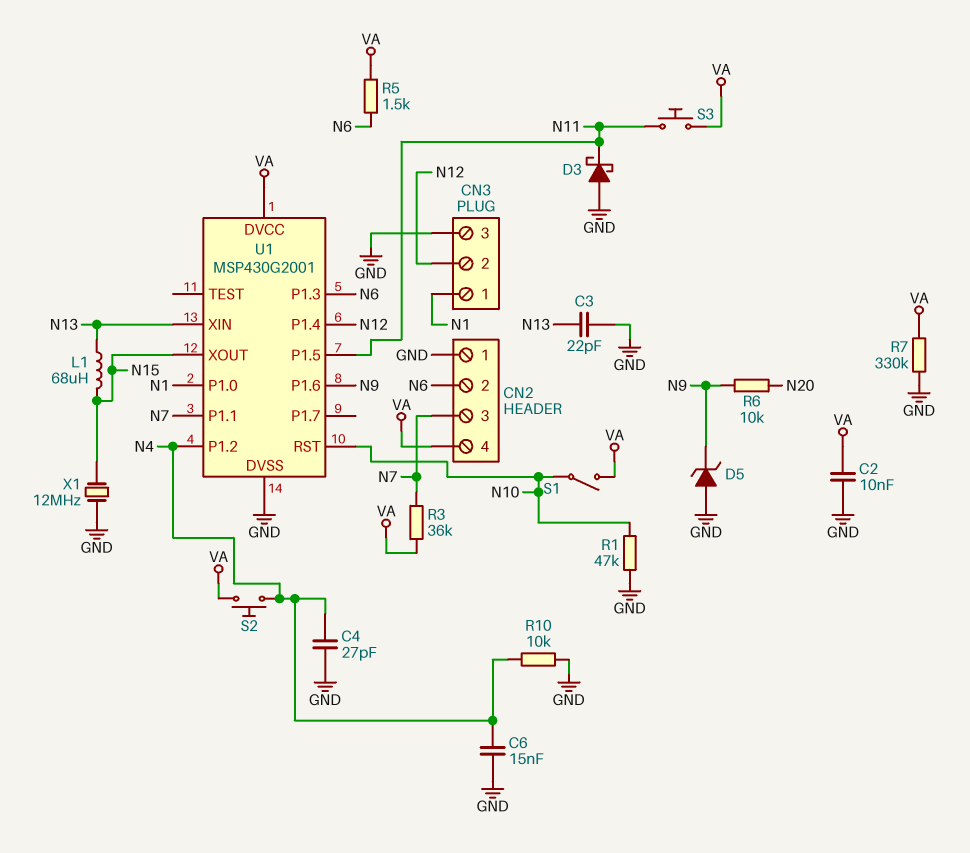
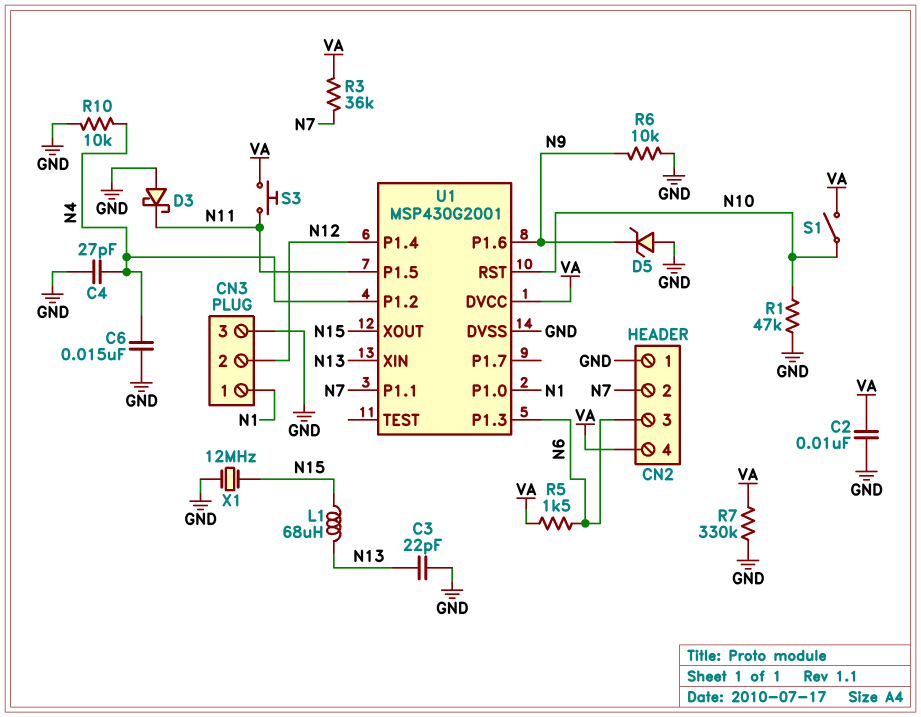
CN2 pin 2: N6 -> N7
CN2 pin 3: N7 -> N6
R6: 10k (N9, N20) -> 10k (GND, N9)
S2: button (N4, VA) -> none

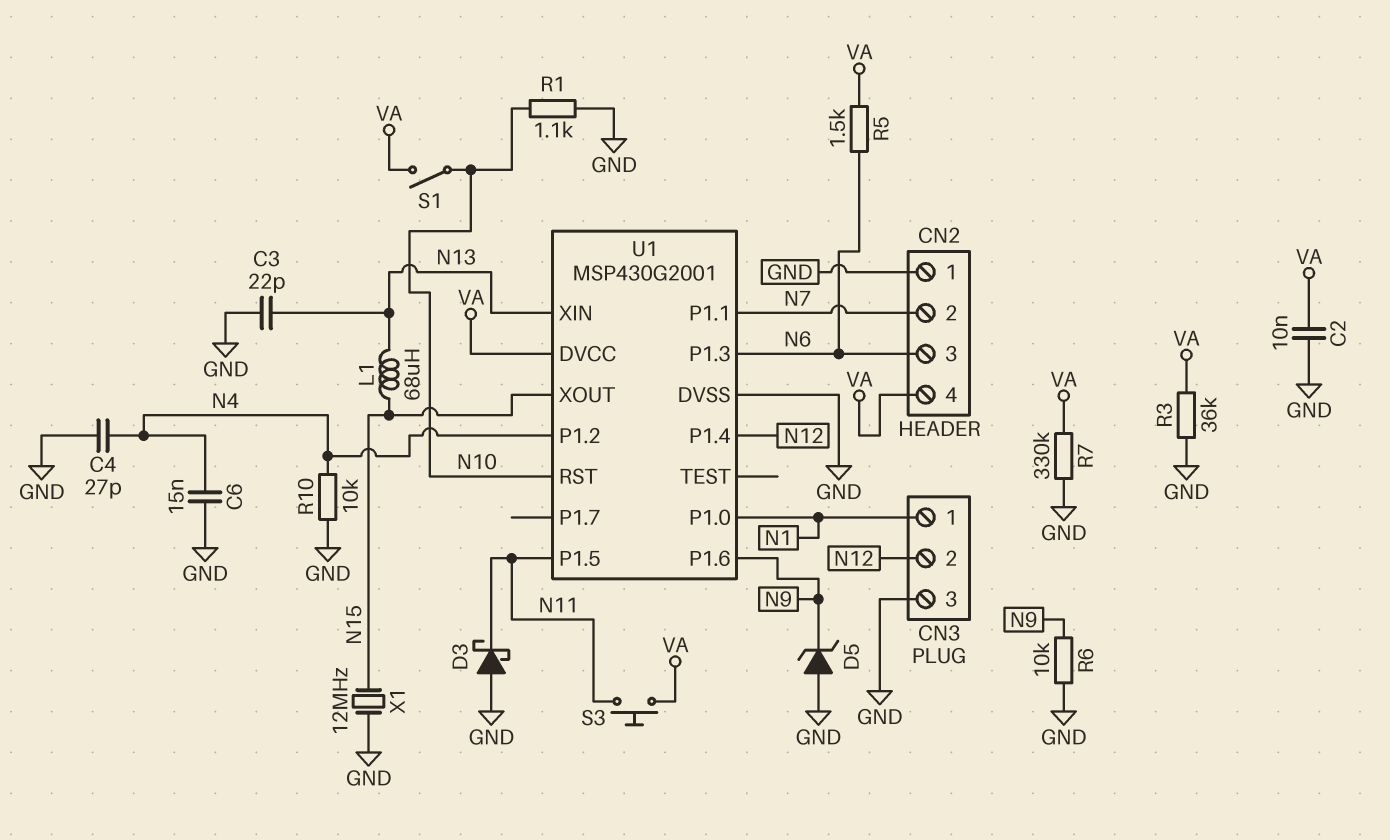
R1: 47k (GND, N10) -> 1.1k (GND, N10)
R3: 36k (N7, VA) -> 36k (GND, VA)

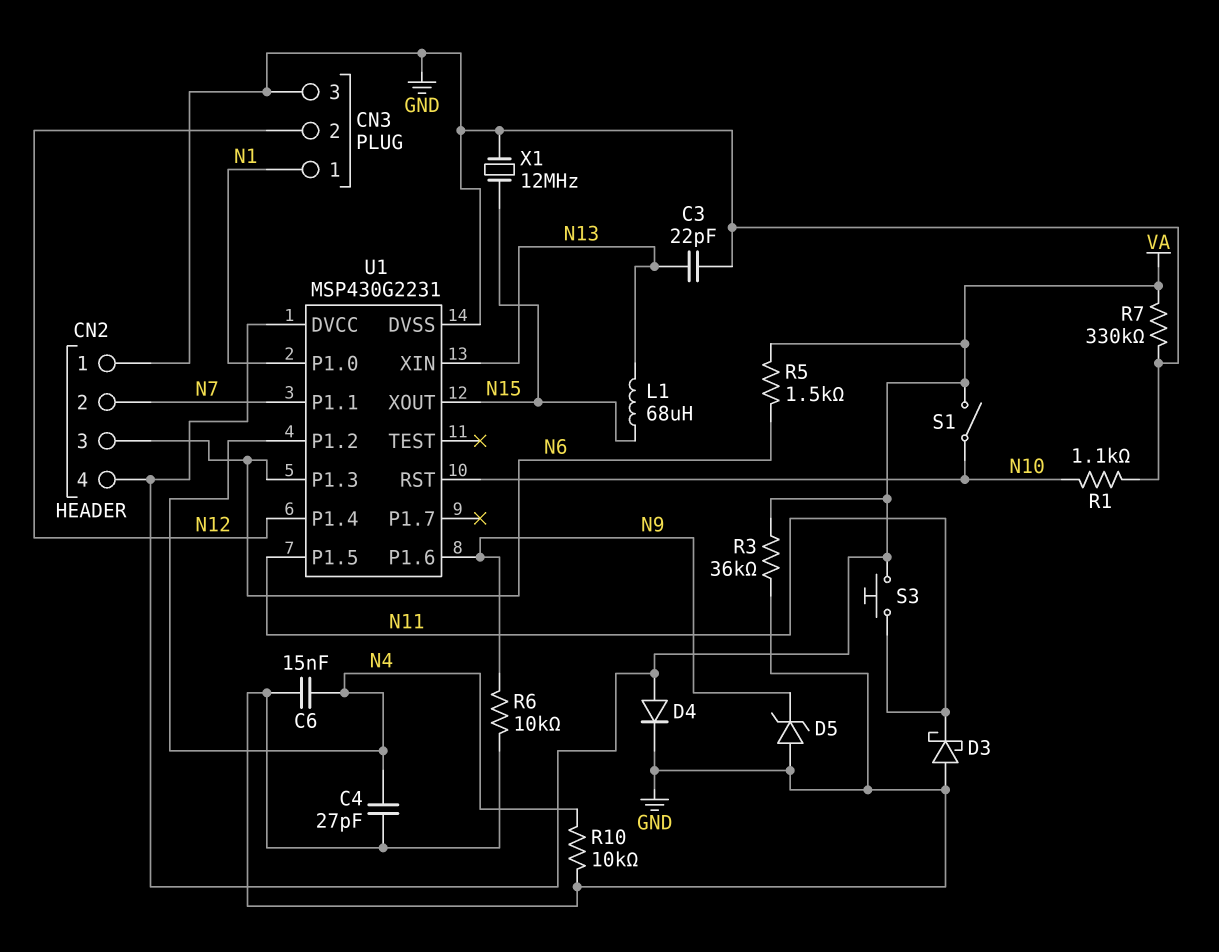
C2: 10nF (GND, VA) -> none
D4: none -> diode (A VA, K GND)
U1: MSP430G2001 -> MSP430G2231

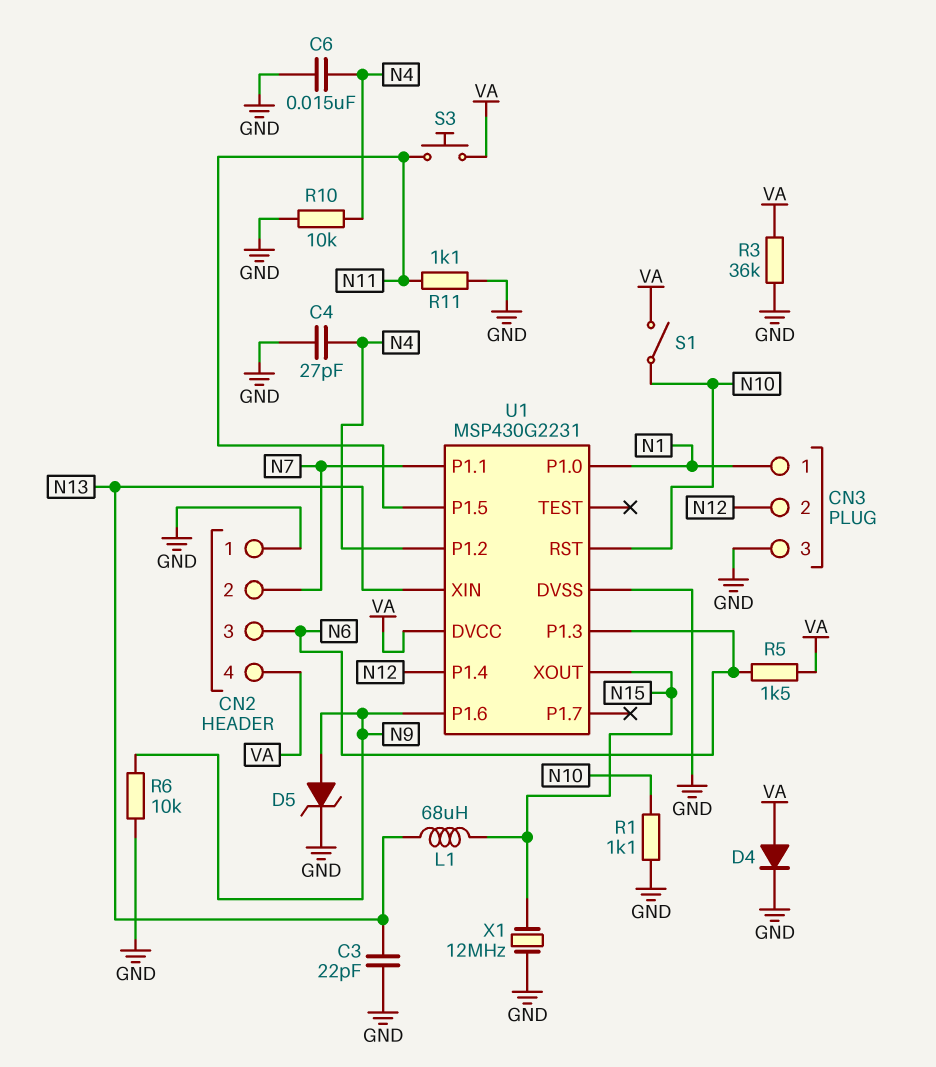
D3: schottky (A GND, K N11) -> none
D5: zener (A GND, K N9) -> zener (A N9, K GND)
R7: 330k (GND, VA) -> none
R11: none -> 1.1k (GND, N11)

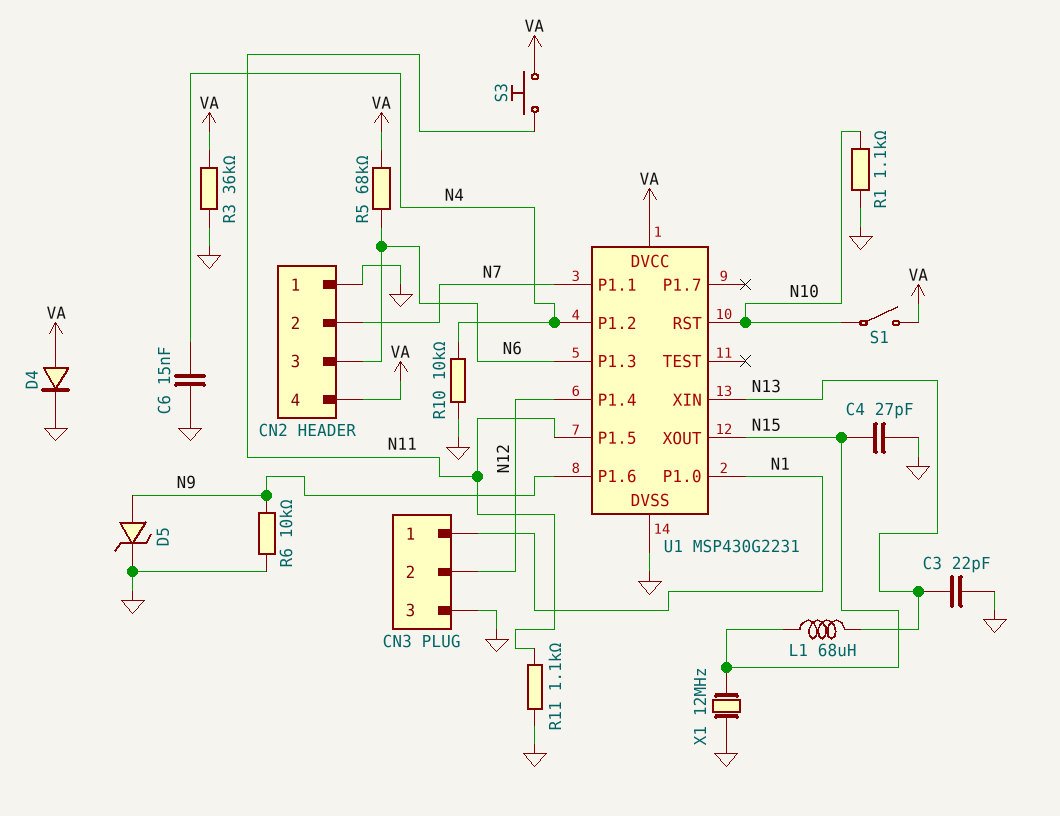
C4: 27pF (GND, N4) -> 27pF (GND, N15)
R5: 1.5k (N6, VA) -> 68k (N6, VA)

